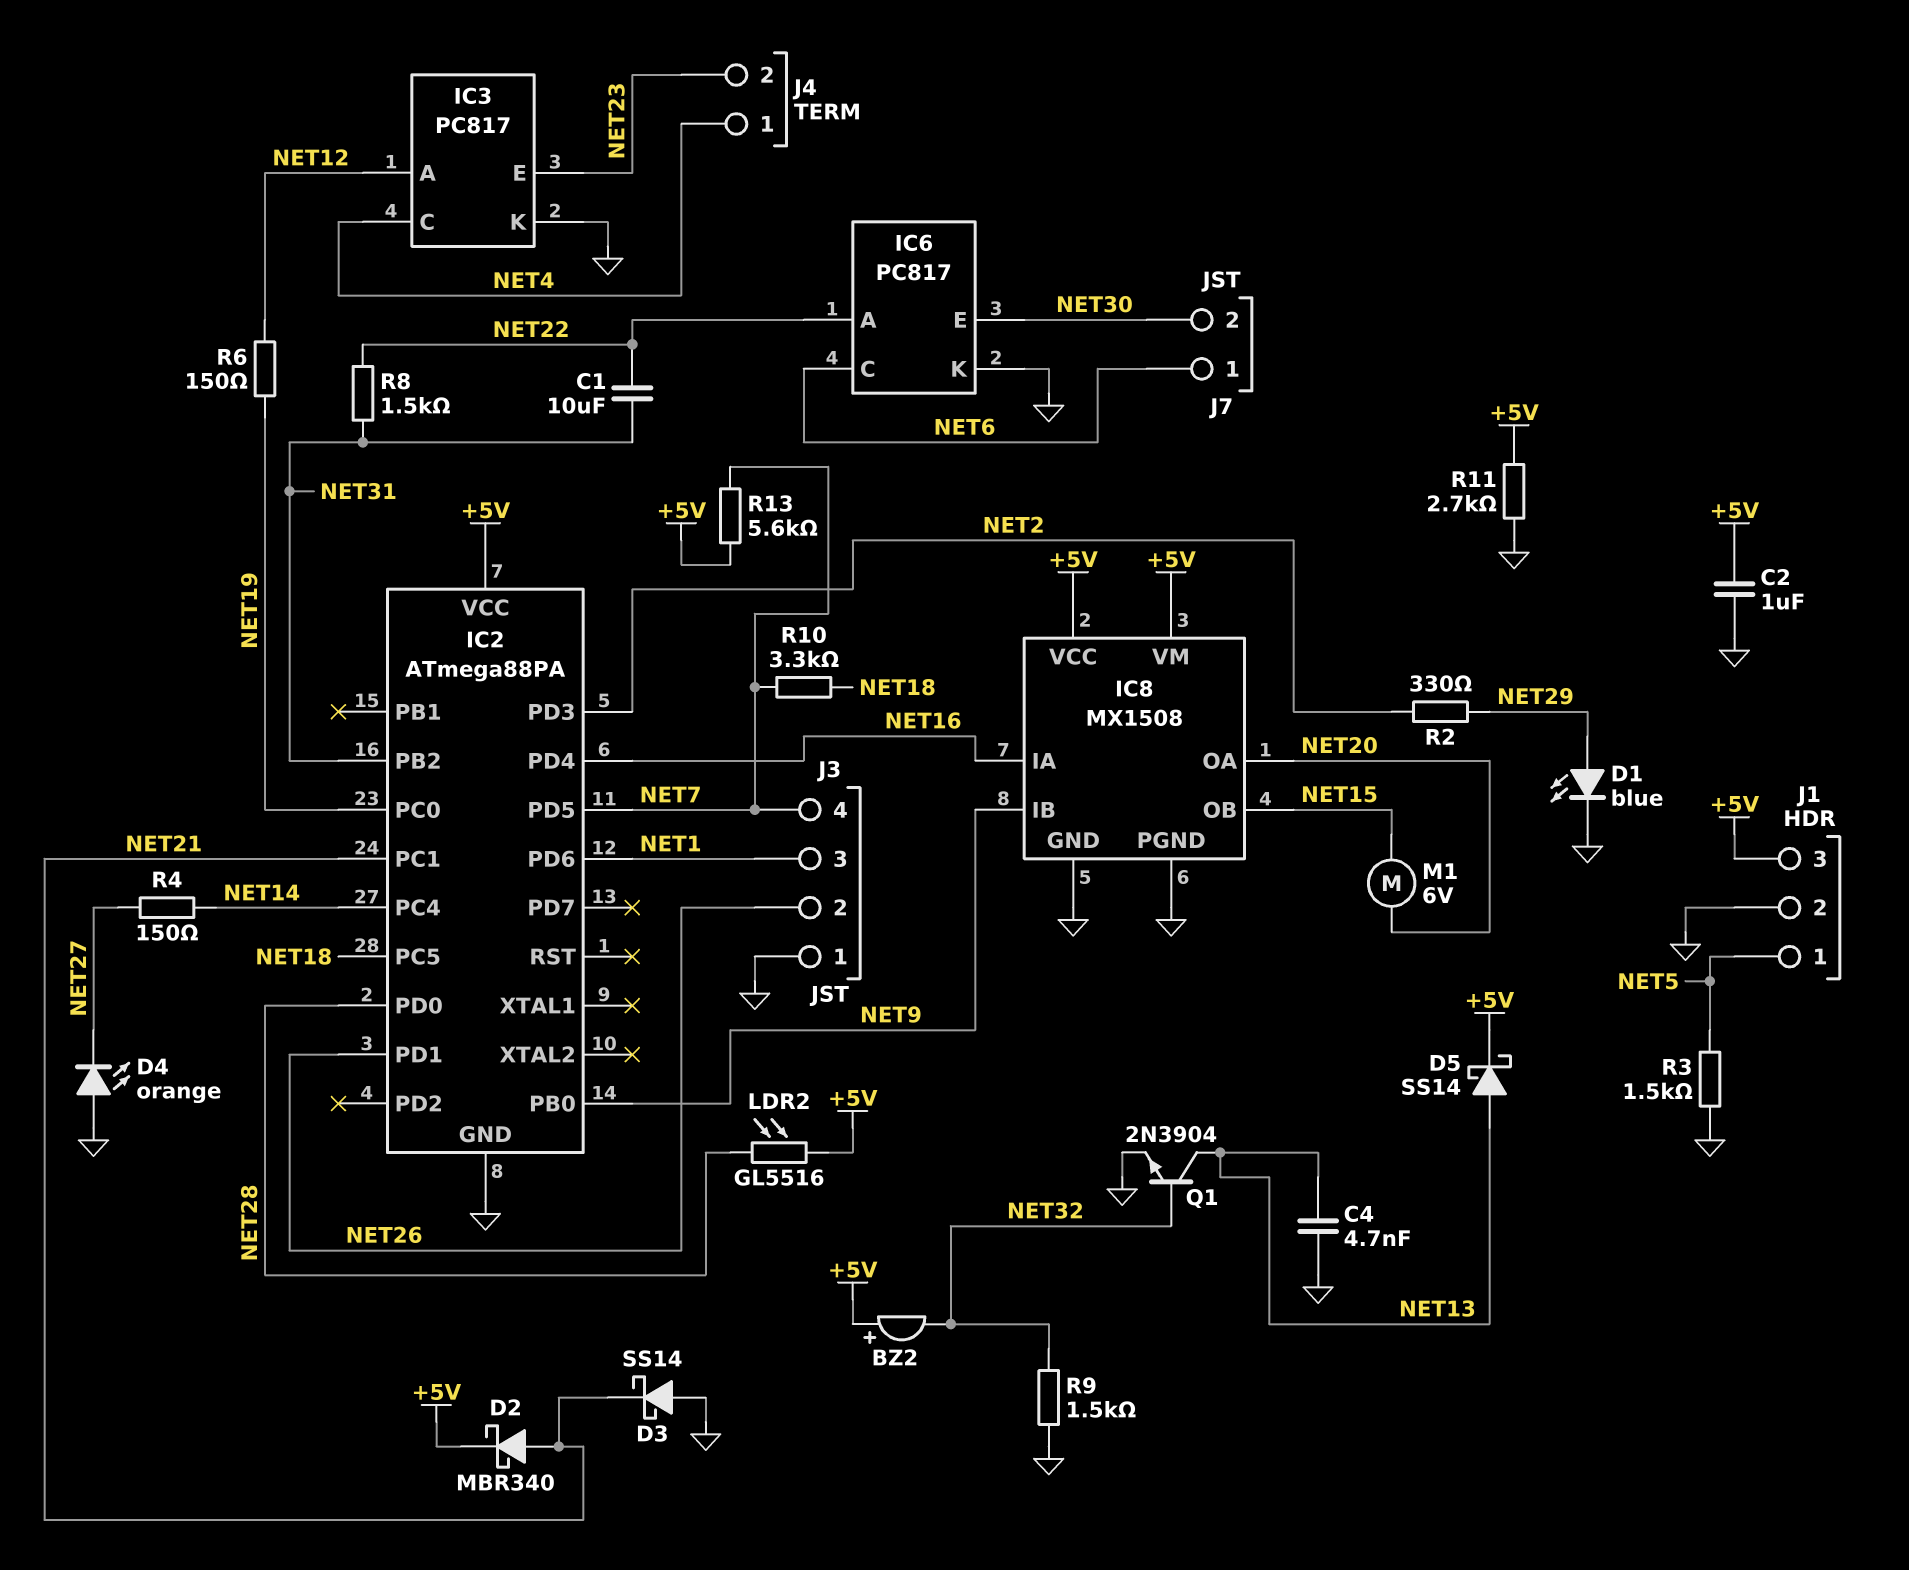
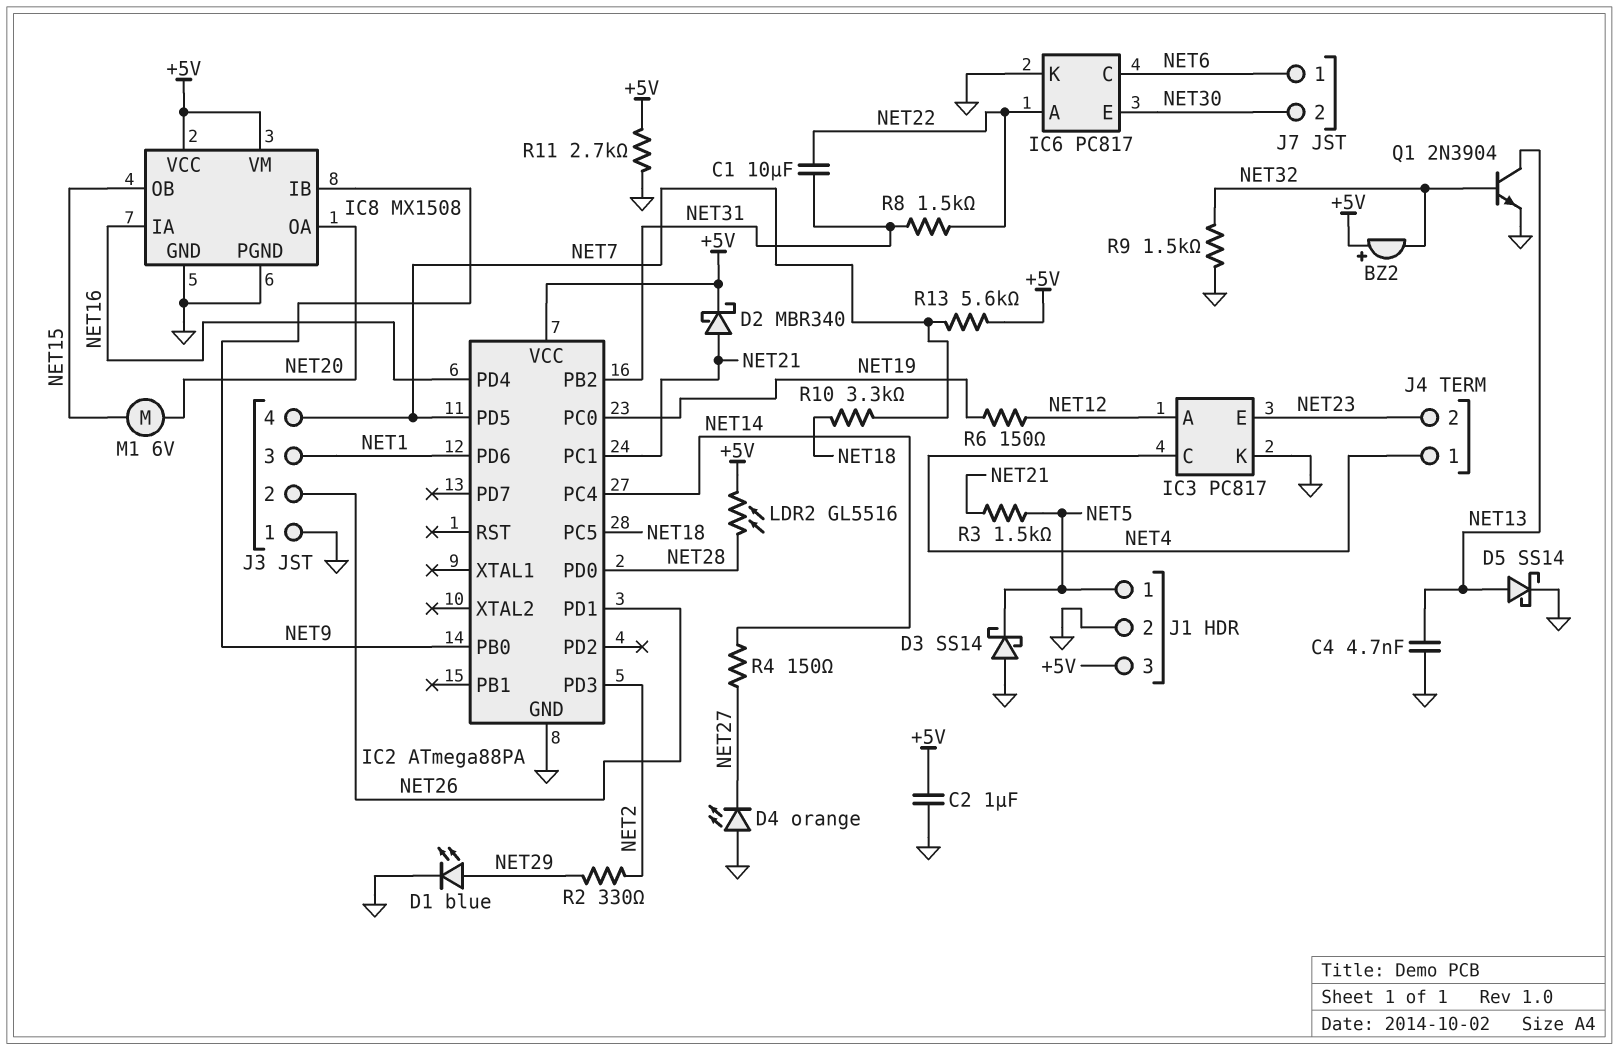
D3: schottky SS14 (A GND, K NET21) -> schottky SS14 (A GND, K NET5)
D5: schottky SS14 (A NET13, K +5V) -> schottky SS14 (A NET13, K GND)
R3: 1.5k (GND, NET5) -> 1.5k (NET5, NET21)

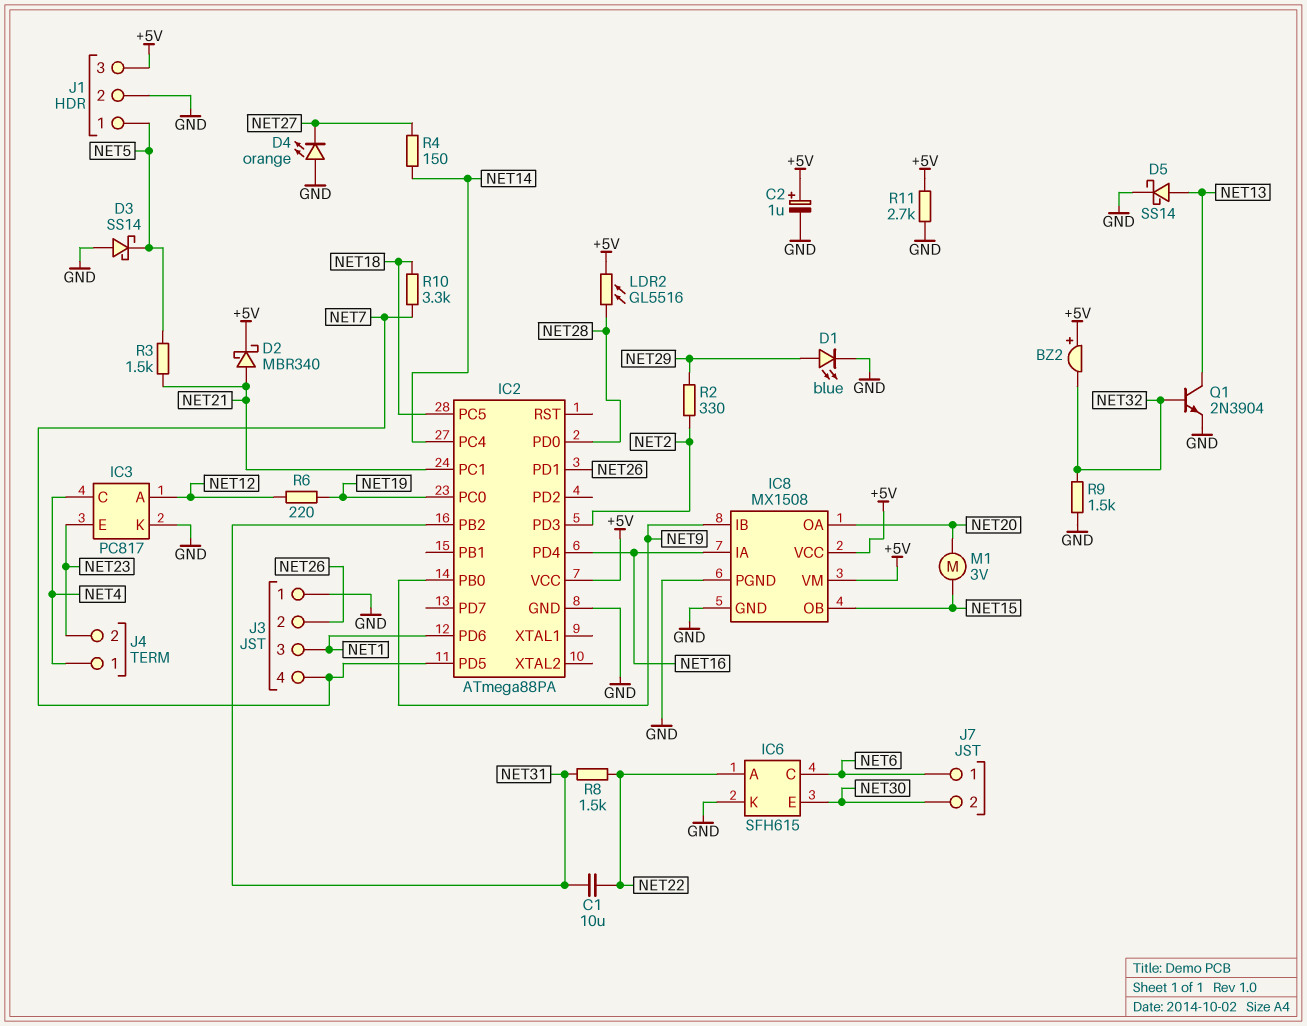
C2: 1uF (+5V, GND) -> 1uF (plus +5V, minus GND)
C4: 4.7nF (GND, NET13) -> none
IC6: PC817 -> SFH615
M1: motor 6V (NET15, NET20) -> motor 3V (NET15, NET20)
R6: 150 (NET12, NET19) -> 220 (NET12, NET19)
R13: 5.6k (+5V, NET7) -> none

